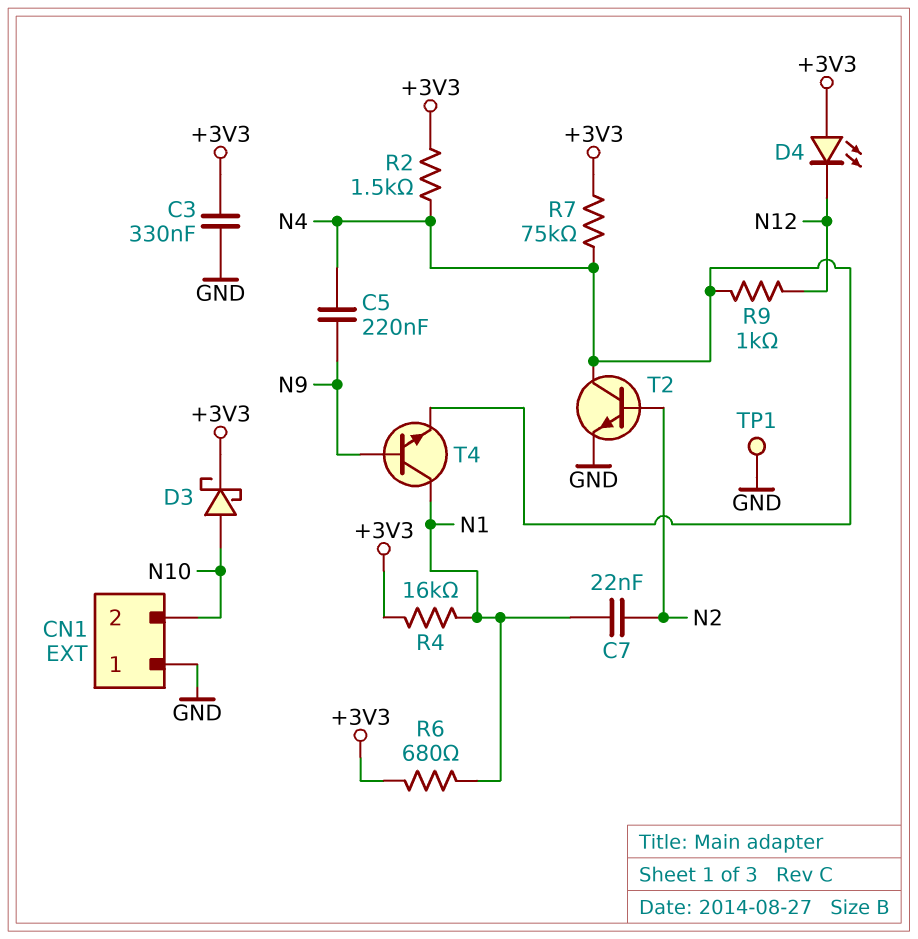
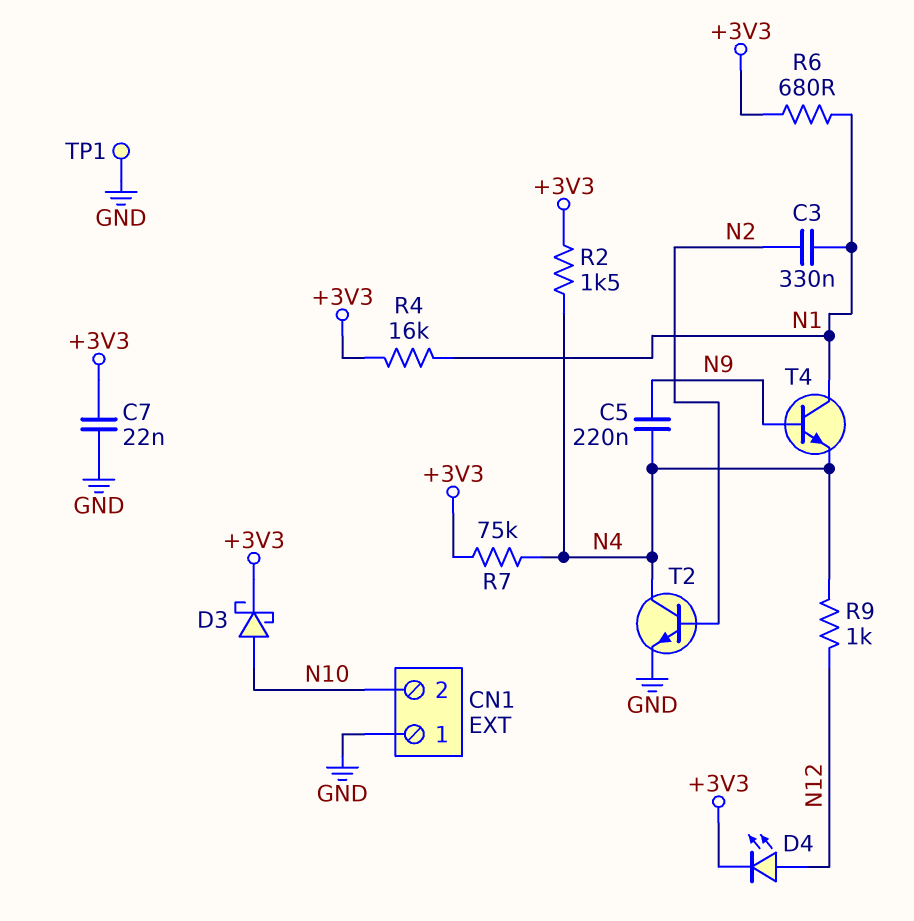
C3: 330nF (+3V3, GND) -> 330nF (N1, N2)
C7: 22nF (N1, N2) -> 22nF (+3V3, GND)
D4: LED (A +3V3, K N12) -> LED (A N12, K +3V3)

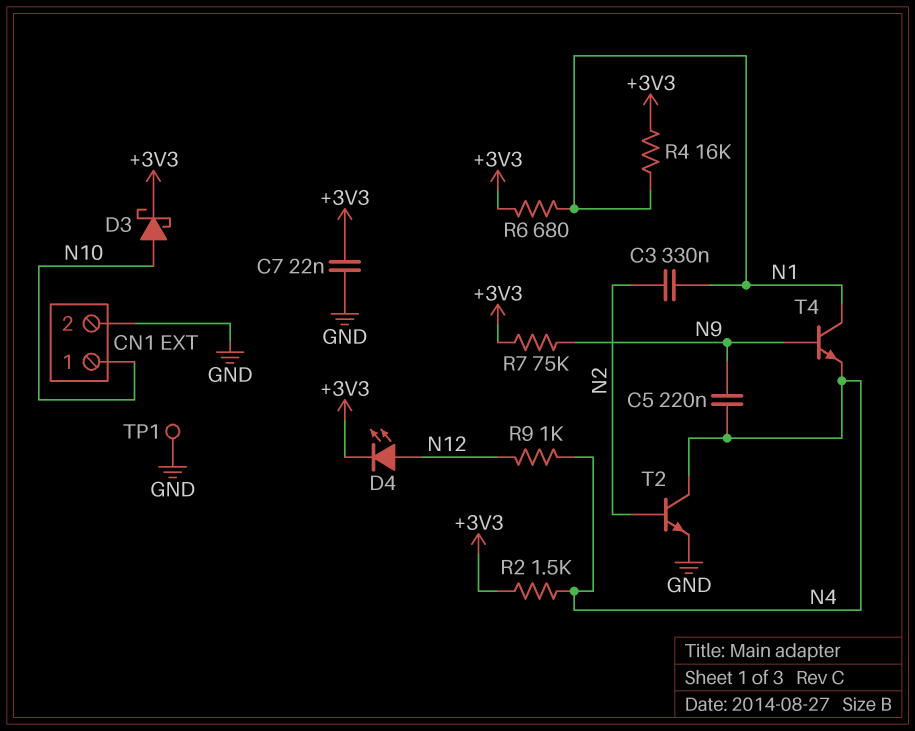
CN1 pin 1: GND -> N10
CN1 pin 2: N10 -> GND
R7: 75k (+3V3, N4) -> 75k (+3V3, N9)

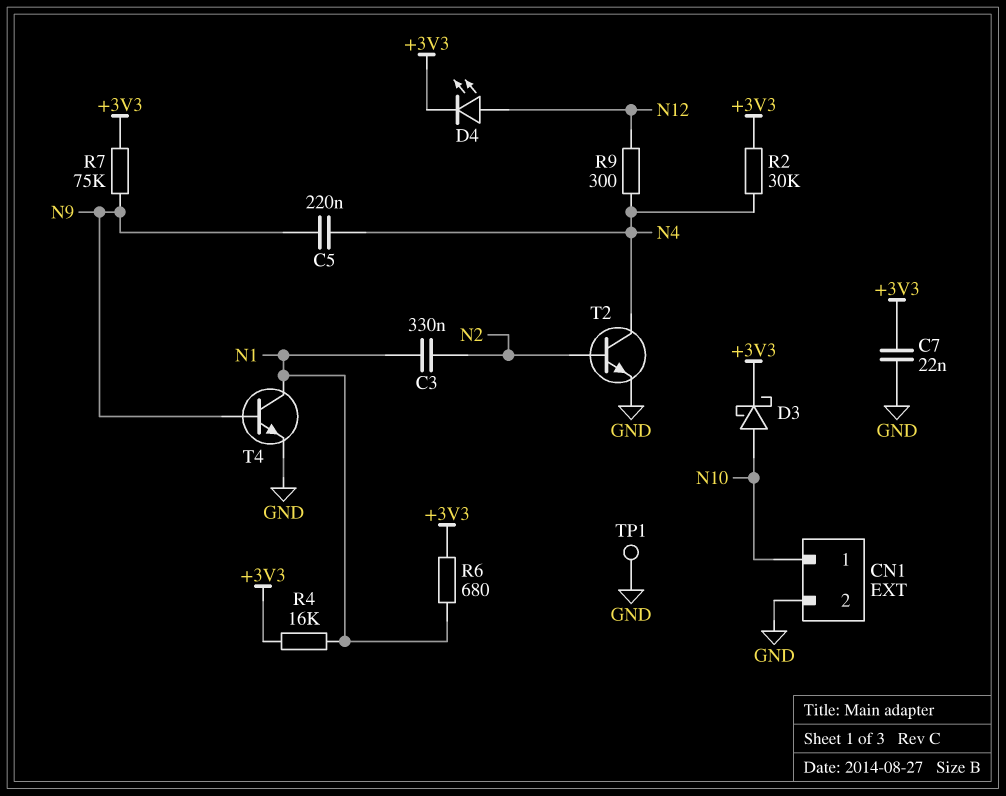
R2: 1.5k (+3V3, N4) -> 30k (+3V3, N4)
R9: 1k (N4, N12) -> 300 (N4, N12)
T4: NPN (B N9, C N1, E N4) -> NPN (B N9, C N1, E GND)

